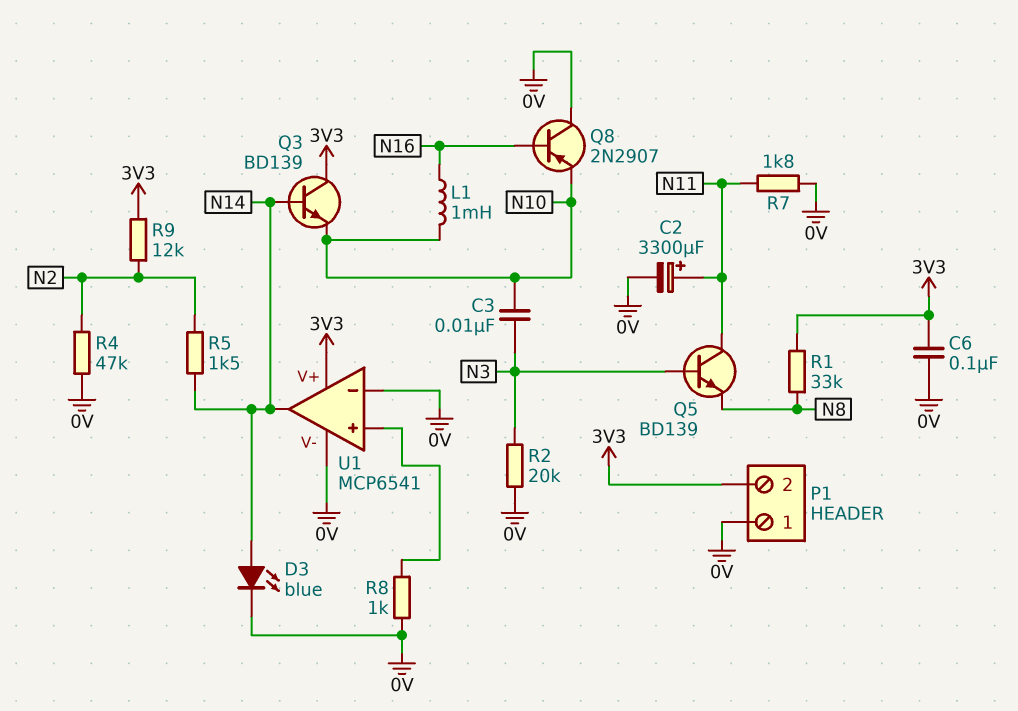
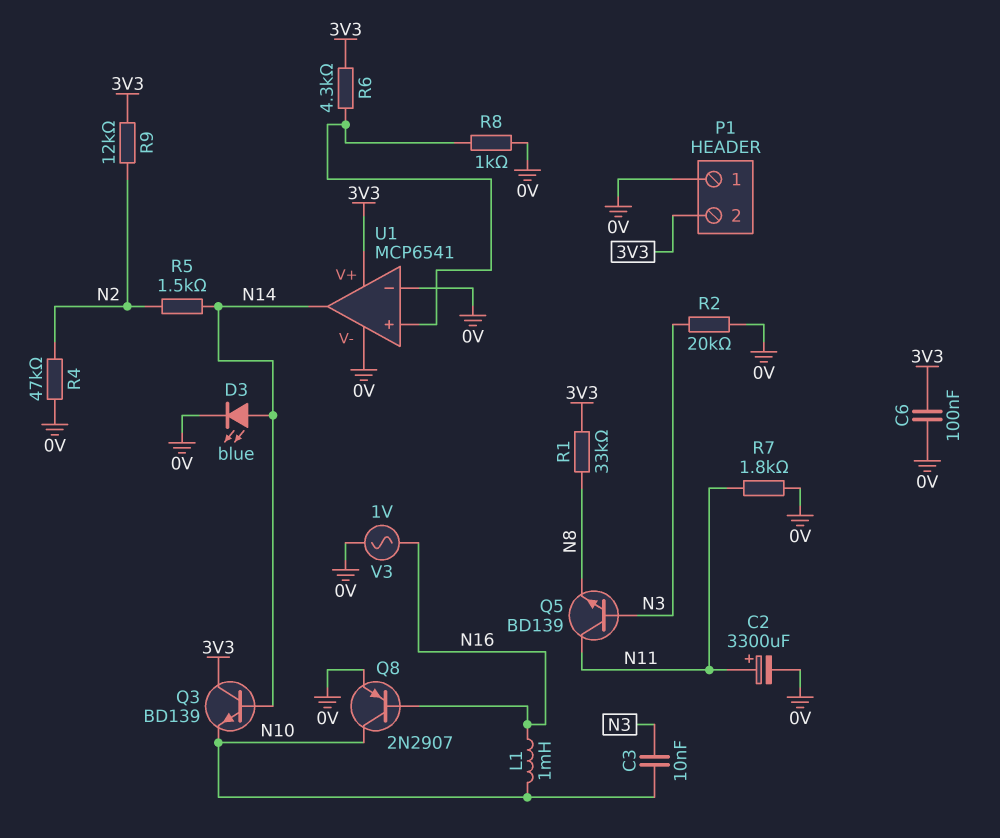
Q8: PNP 2N2907 (B N16, C 0V, E N10) -> PNP 2N2907 (B N16, C N10, E 0V)
R6: none -> 4.3k (3V3, U1/in+)
V3: none -> AC 1V (0V, N16)

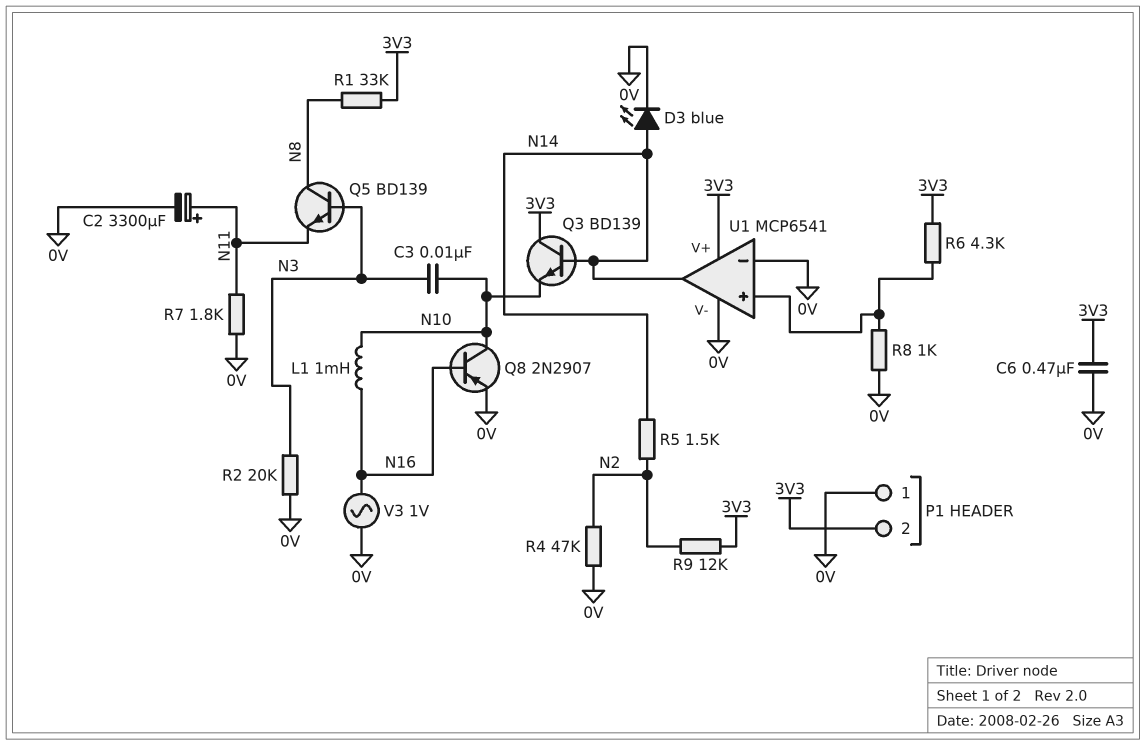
C6: 100nF (0V, 3V3) -> 470nF (0V, 3V3)
Q5: NPN BD139 (B N3, C N11, E N8) -> NPN BD139 (B N3, C N8, E N11)

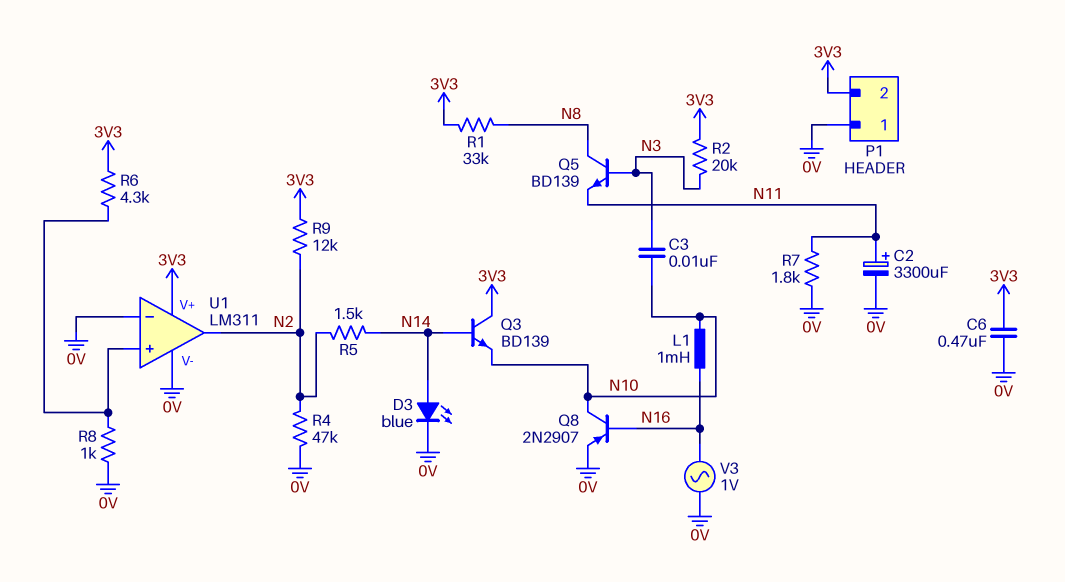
R2: 20k (0V, N3) -> 20k (3V3, N3)
U1: MCP6541 -> LM311
U1 pin out: N14 -> N2

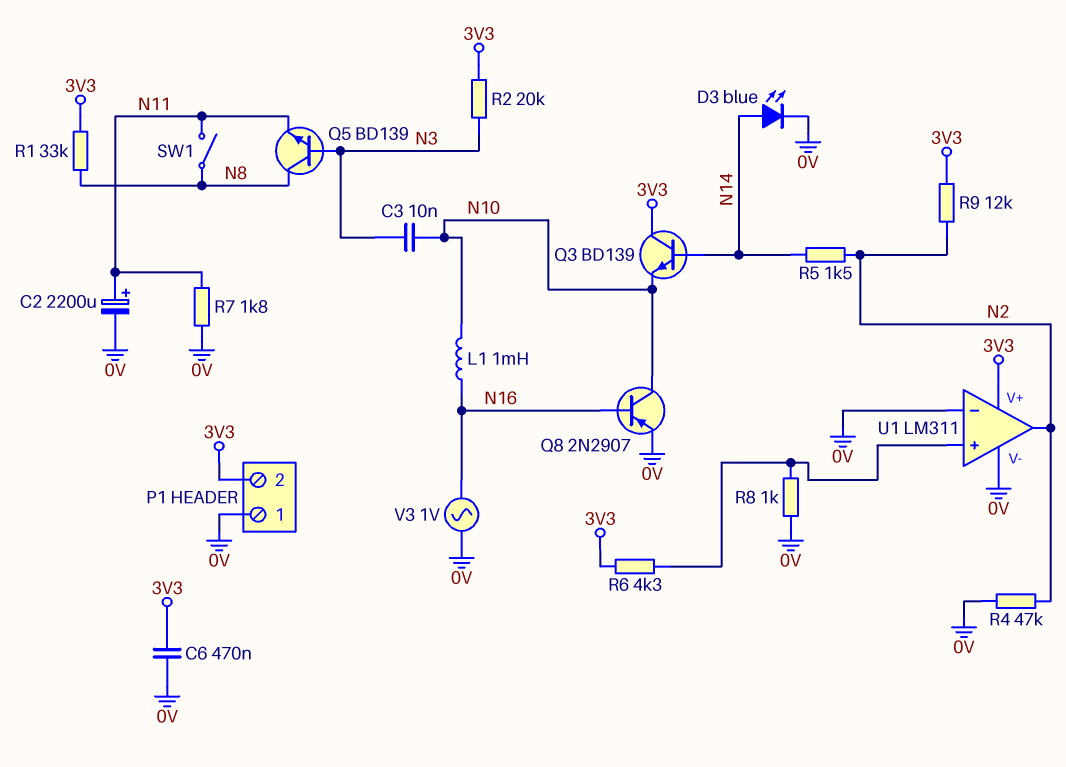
C2: 3300uF (plus N11, minus 0V) -> 2200uF (plus N11, minus 0V)
SW1: none -> switch (N8, N11)

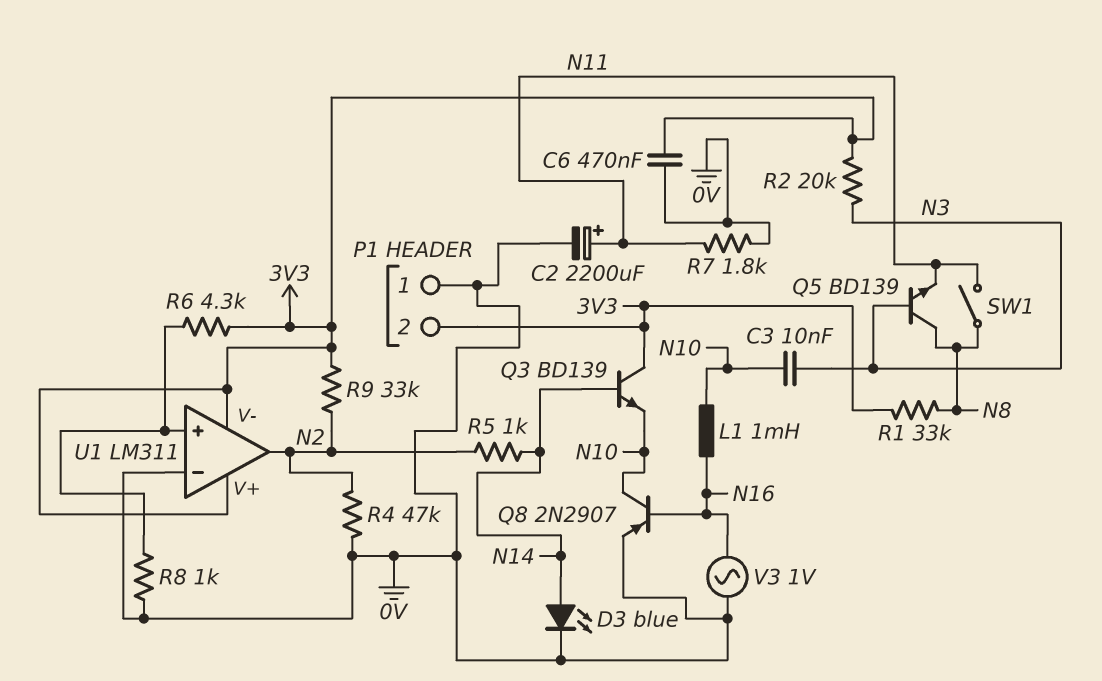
R5: 1.5k (N2, N14) -> 1k (N2, N14)
R9: 12k (3V3, N2) -> 33k (3V3, N2)
U1 pin V-: 0V -> 3V3

